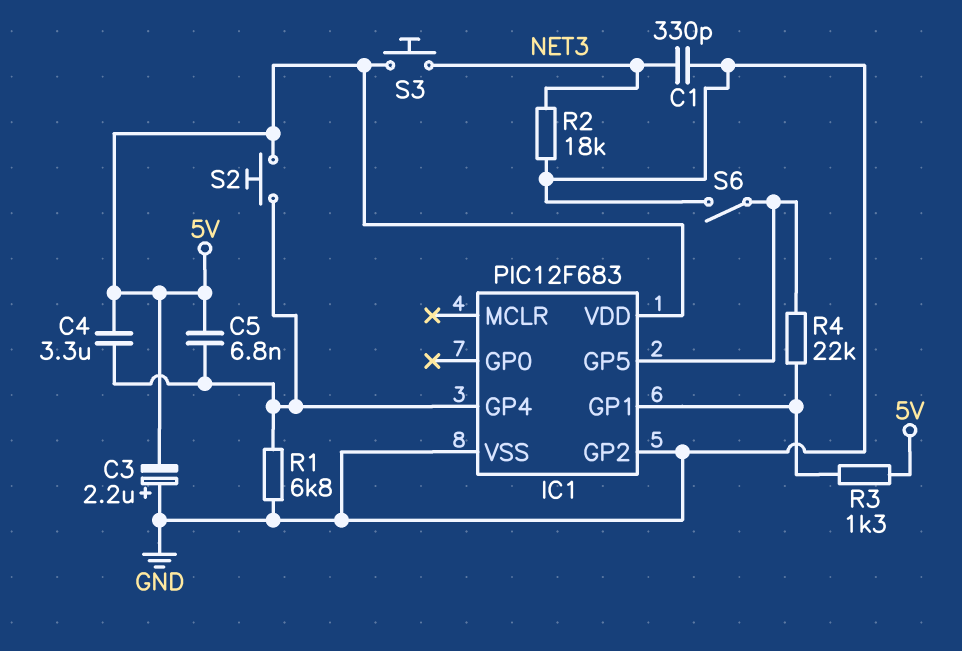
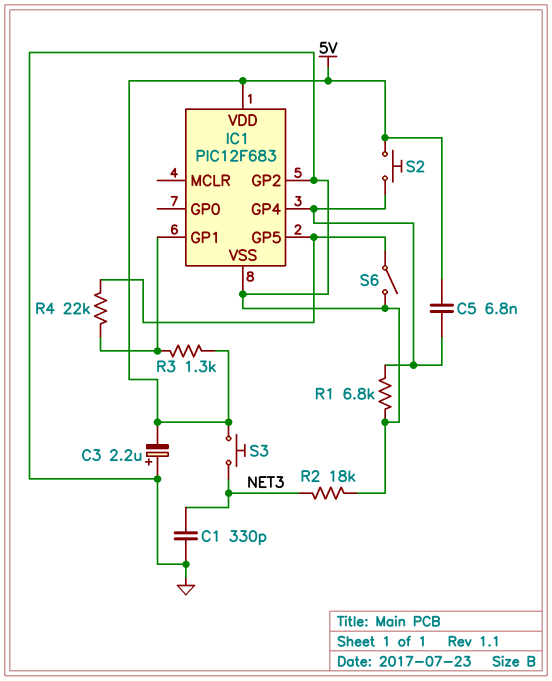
C4: 3.3uF (5V, IC1/GP4) -> none

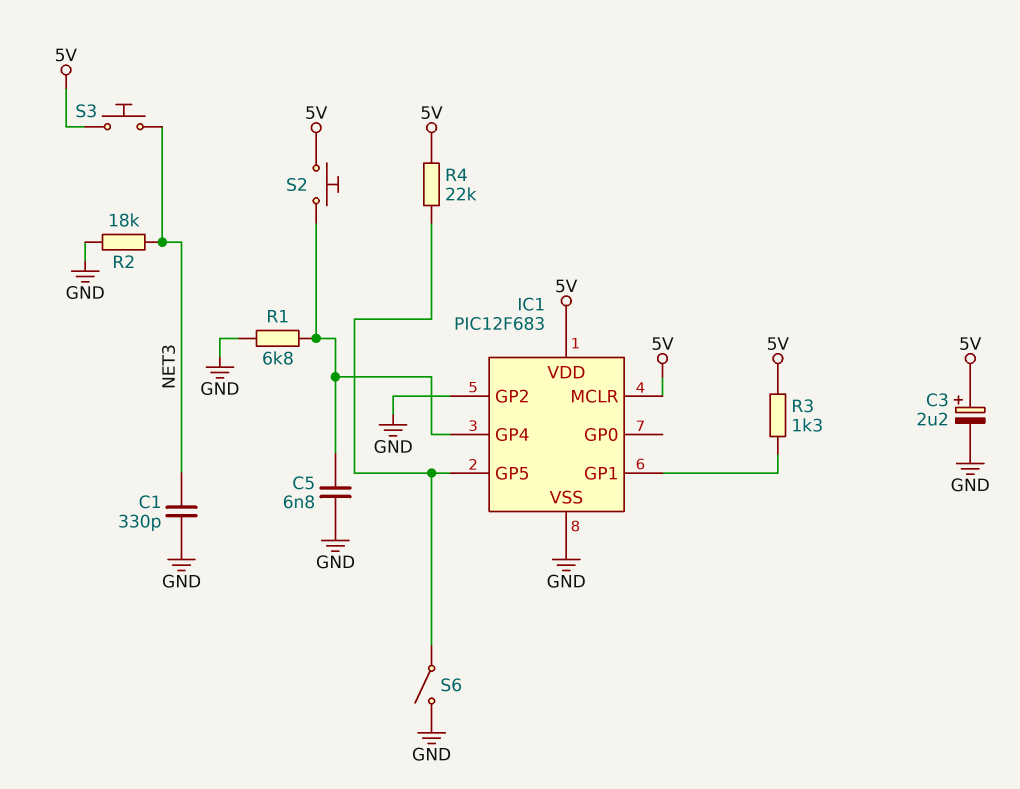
C3: 2.2uF (plus GND, minus 5V) -> 2.2uF (plus 5V, minus GND)
C5: 6.8nF (5V, IC1/GP4) -> 6.8nF (GND, IC1/GP4)
IC1 pin MCLR: none -> 5V
R4: 22k (IC1/GP1, IC1/GP5) -> 22k (5V, IC1/GP5)

